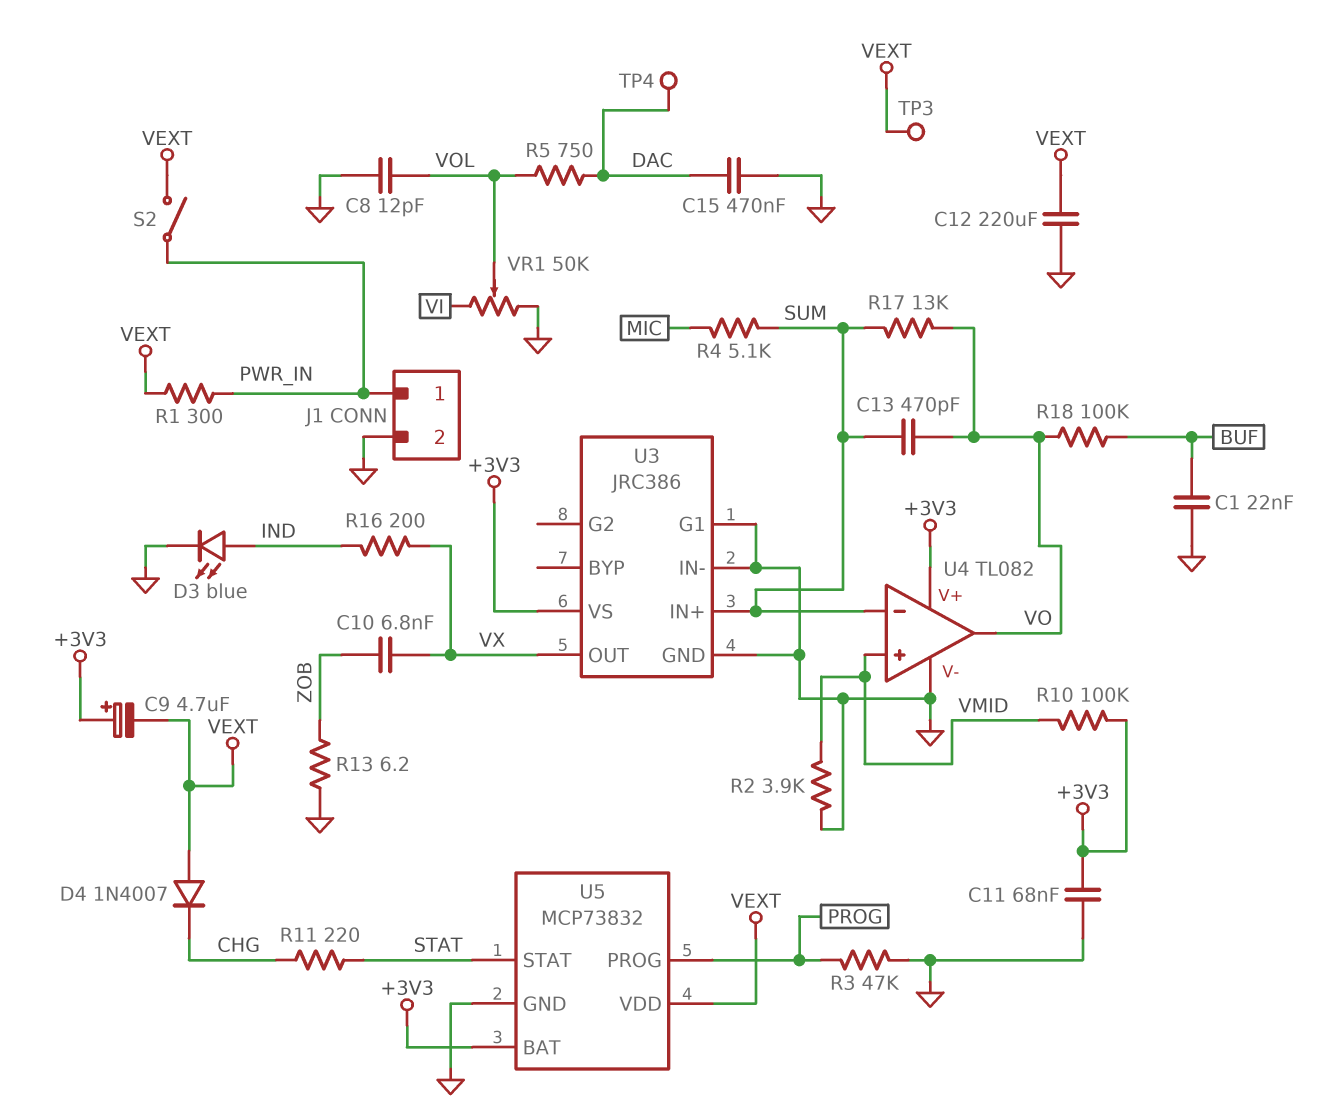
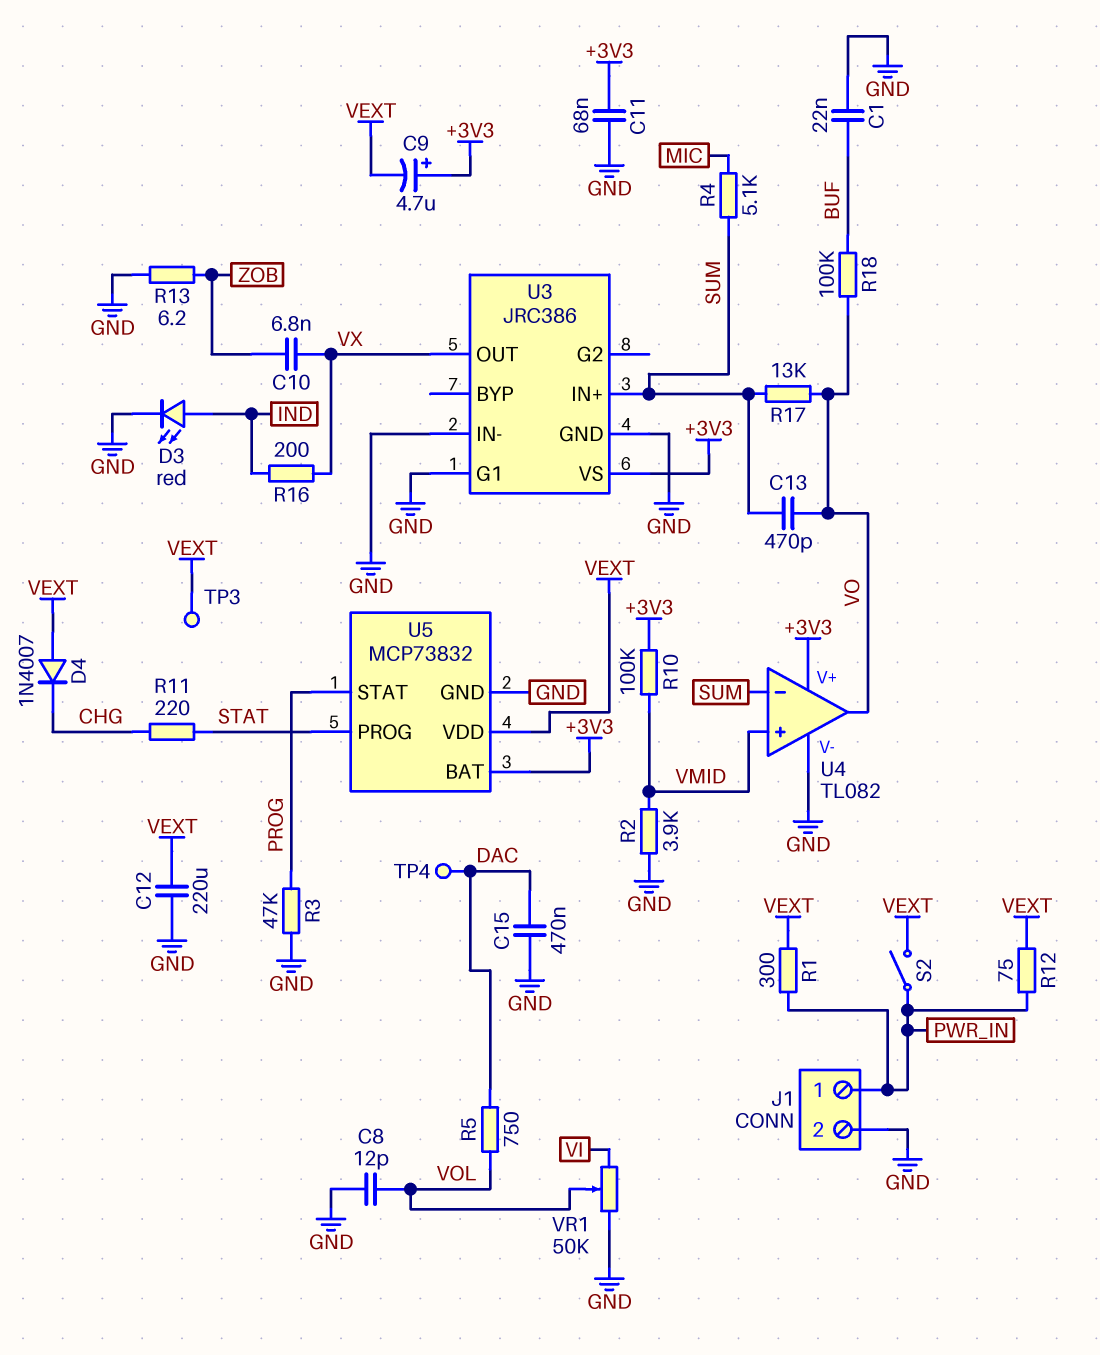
D3: LED blue (A IND, K GND) -> LED red (A IND, K GND)
R12: none -> 75 (PWR_IN, VEXT)
U5 pin PROG: PROG -> STAT
U5 pin STAT: STAT -> PROG

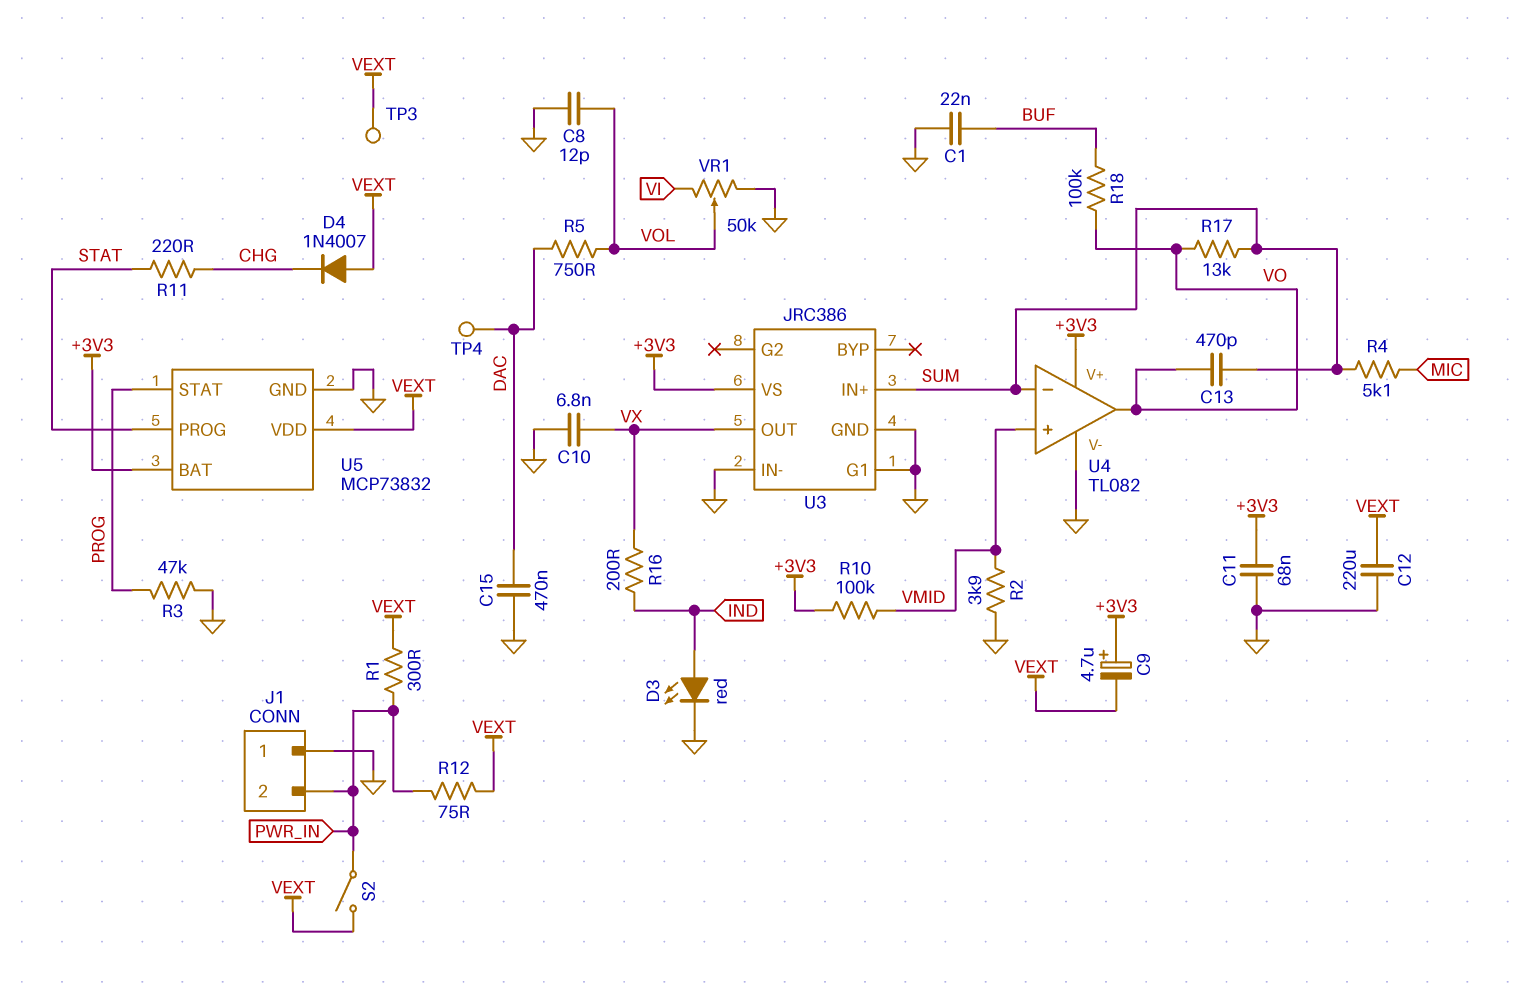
C10: 6.8nF (VX, ZOB) -> 6.8nF (GND, VX)
J1 pin 1: PWR_IN -> GND
J1 pin 2: GND -> PWR_IN
R13: 6.2 (GND, ZOB) -> none

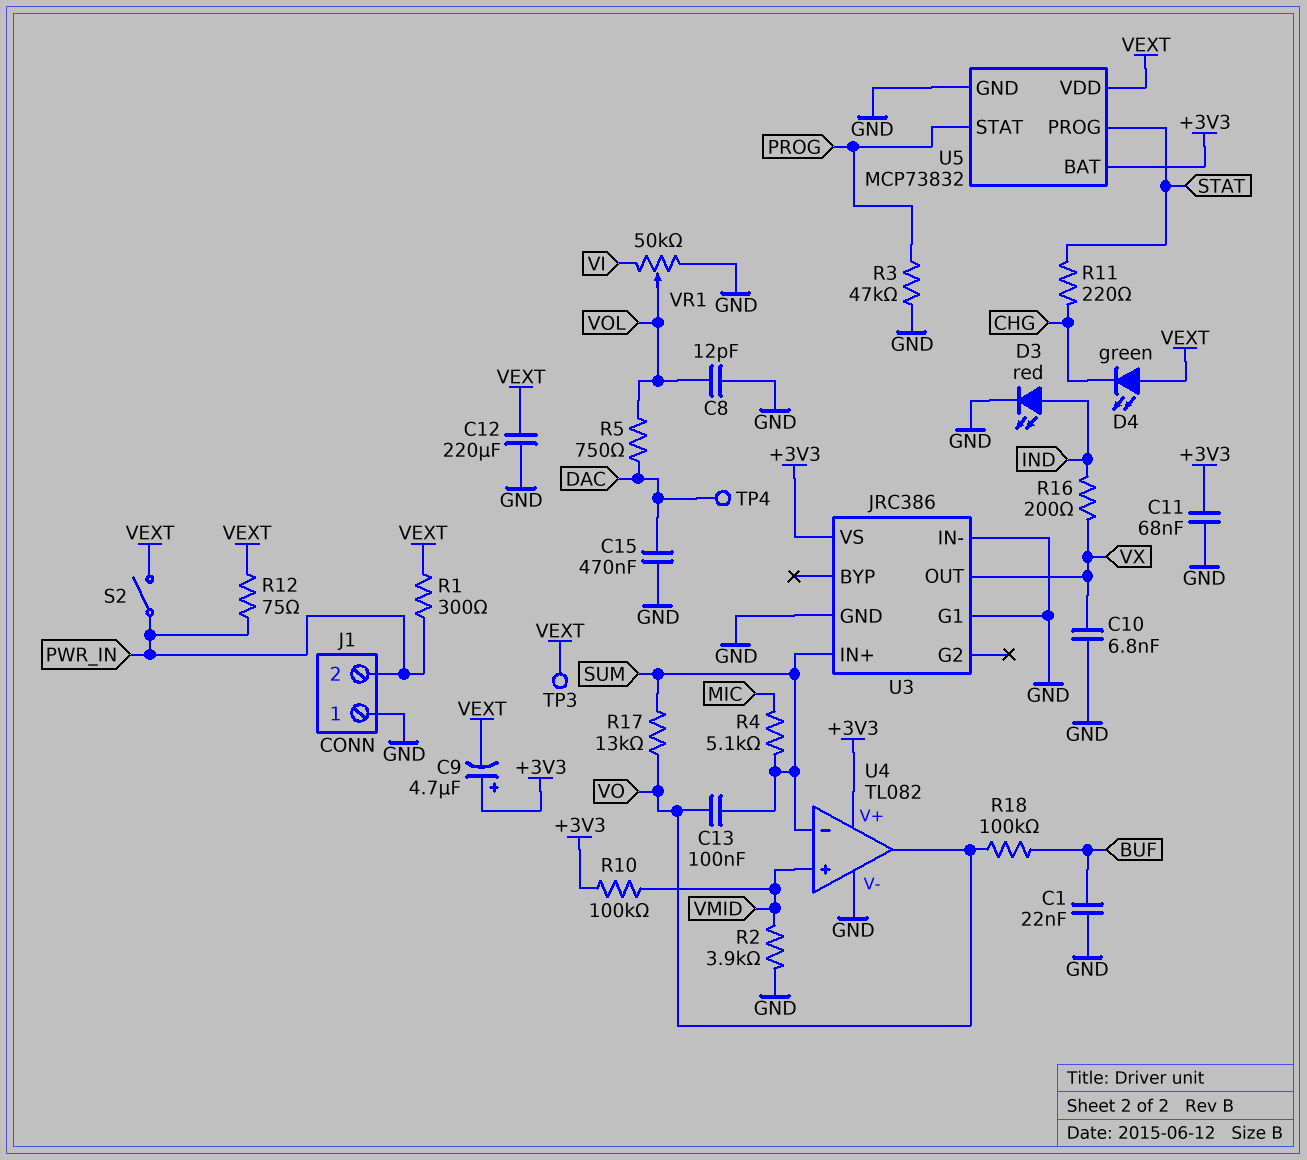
C13: 470pF (SUM, VO) -> 100nF (SUM, VO)
D4: diode 1N4007 (A VEXT, K CHG) -> LED green (A VEXT, K CHG)

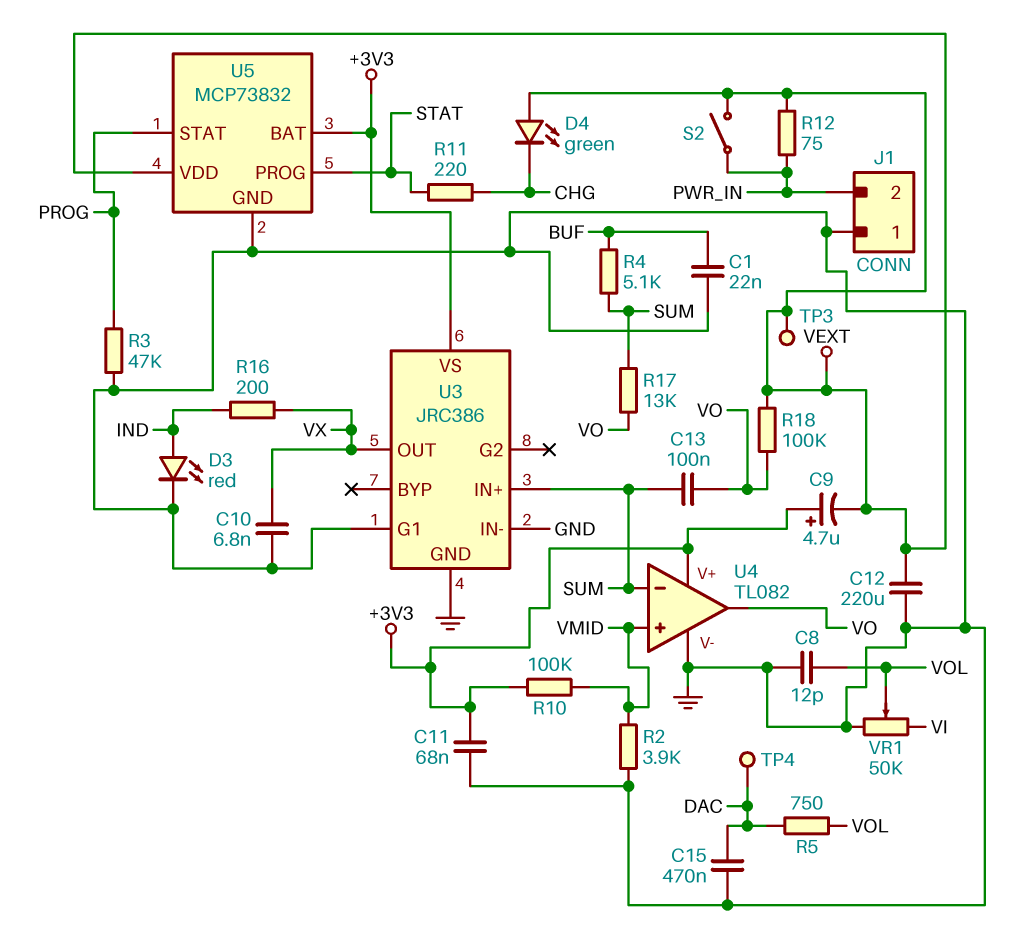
R1: 300 (PWR_IN, VEXT) -> none
R4: 5.1k (MIC, SUM) -> 5.1k (BUF, SUM)
R18: 100k (BUF, VO) -> 100k (VEXT, VO)

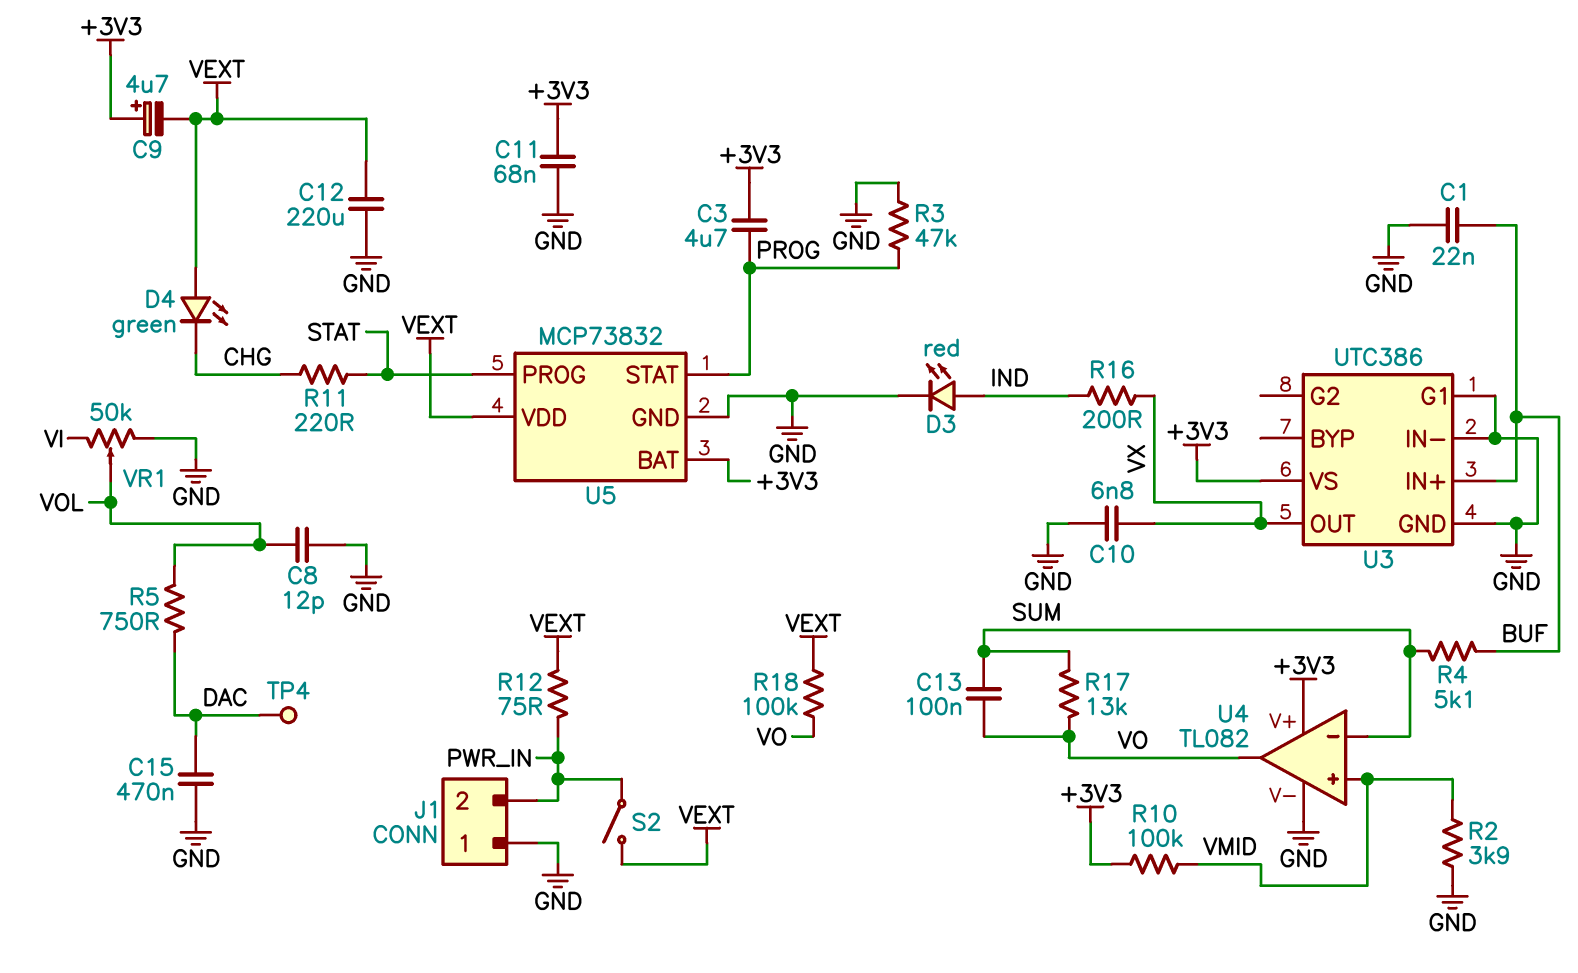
C3: none -> 4.7uF (+3V3, PROG)
TP3: test point (VEXT) -> none
U3: JRC386 -> UTC386
U3 pin IN+: SUM -> BUF

